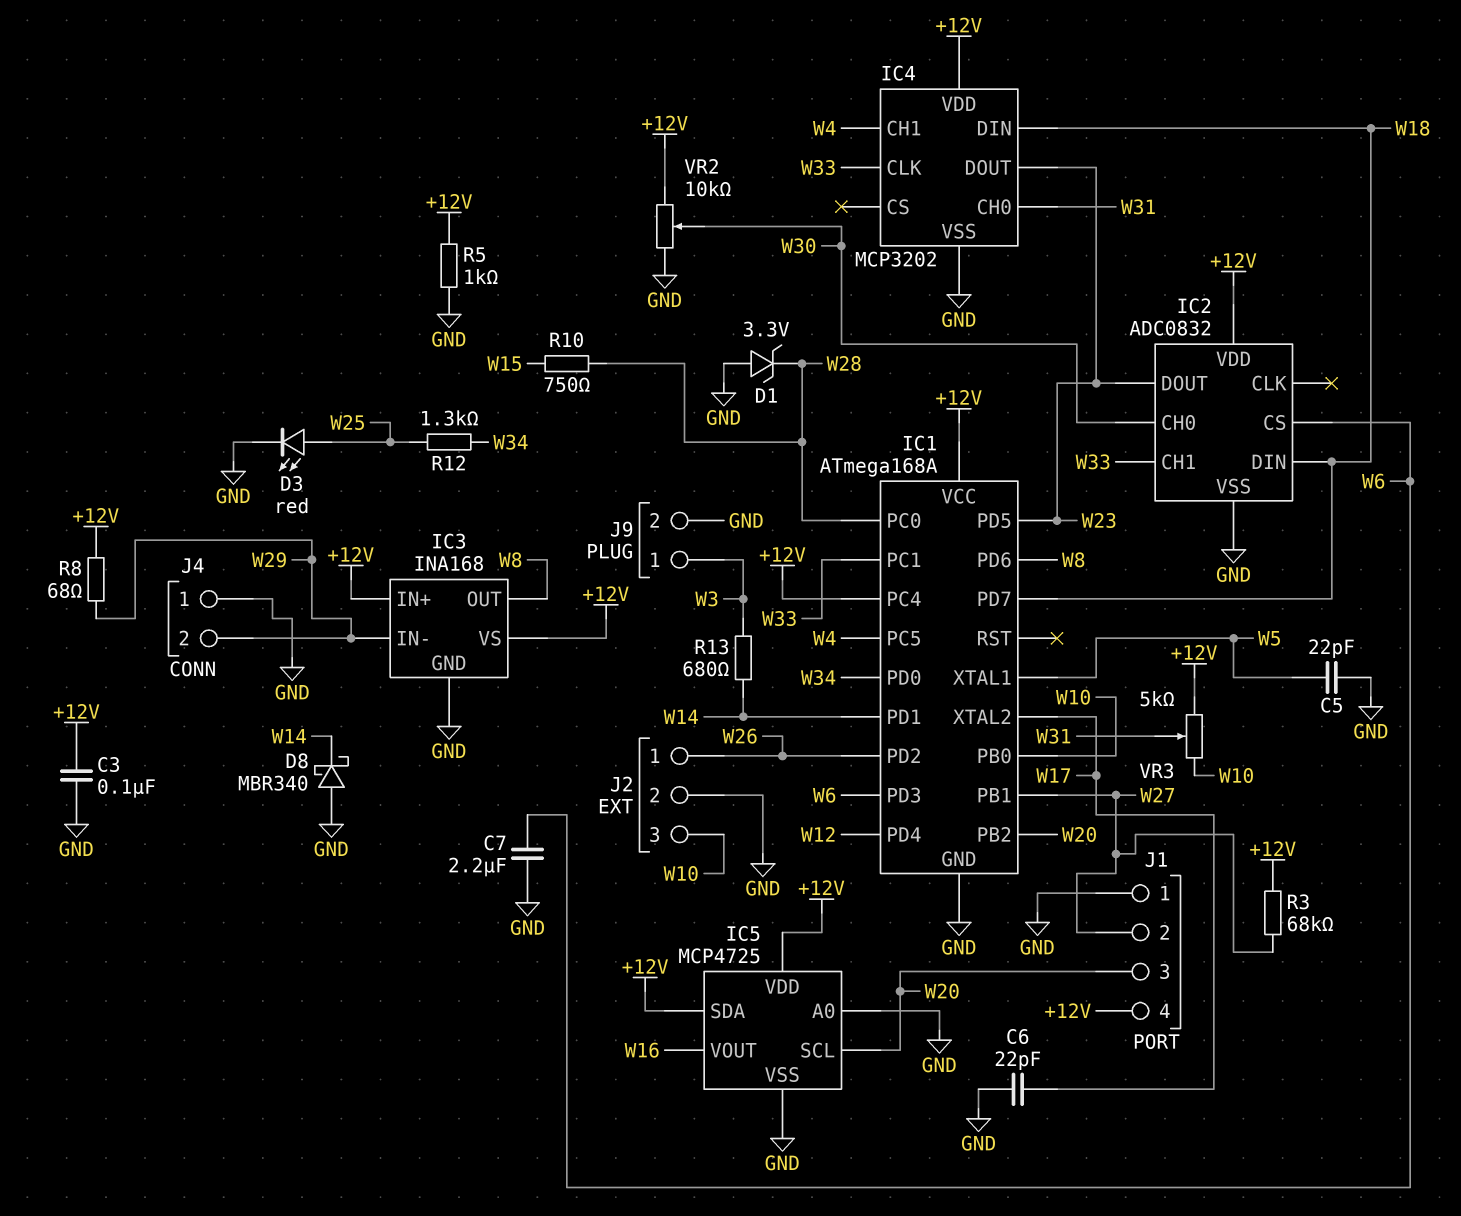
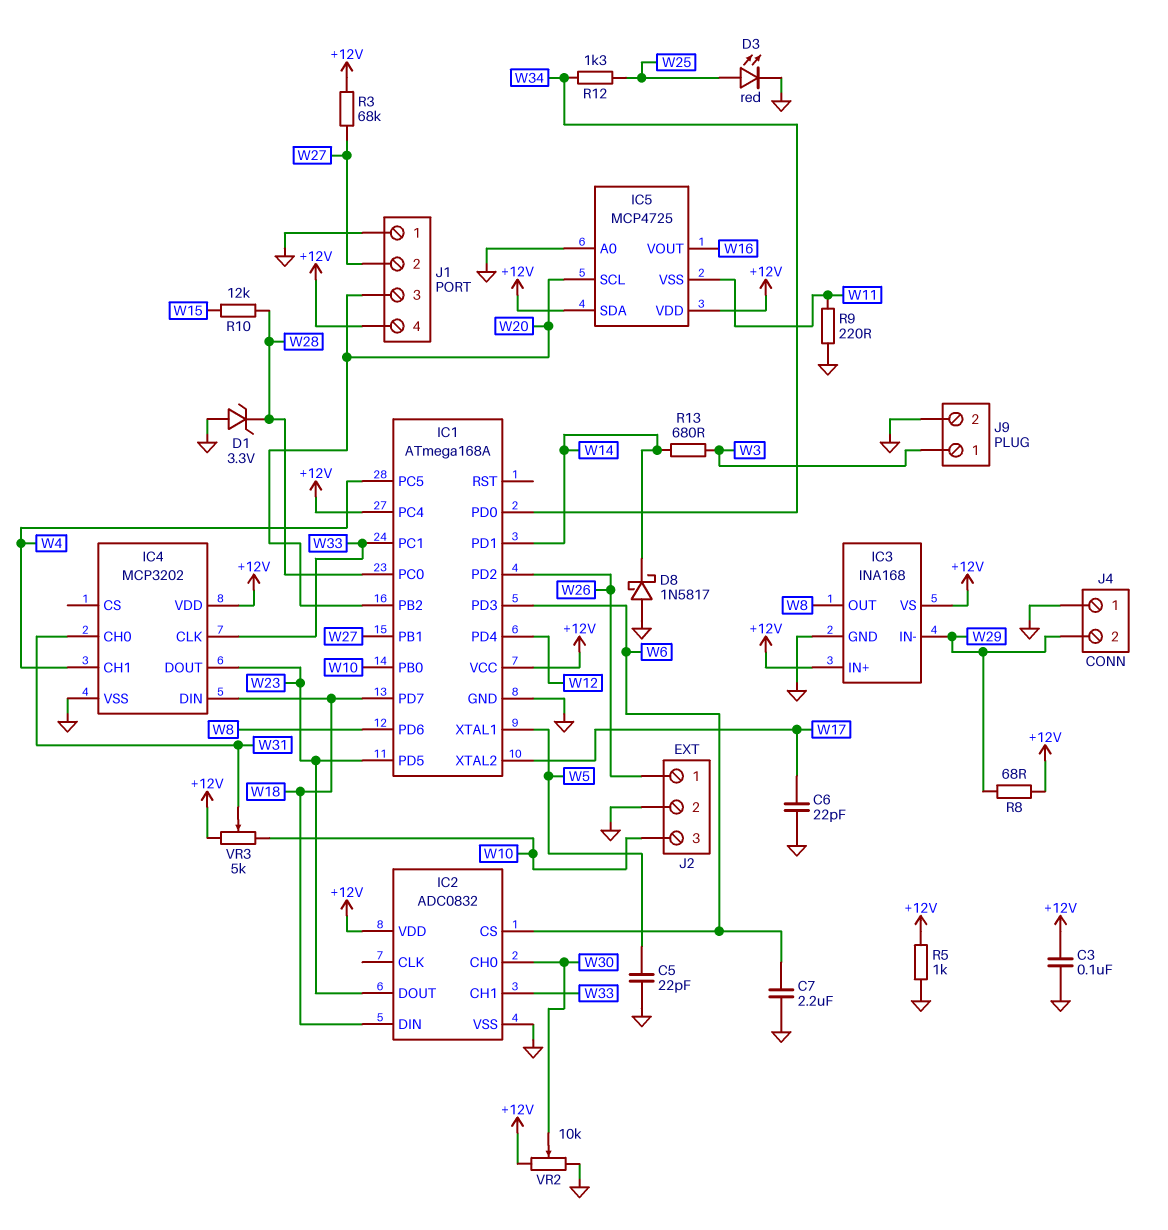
D8: schottky MBR340 (A GND, K W14) -> schottky 1N5817 (A GND, K W14)
IC5 pin VSS: GND -> W11
R9: none -> 220 (GND, W11)
R10: 750 (W15, W28) -> 12k (W15, W28)

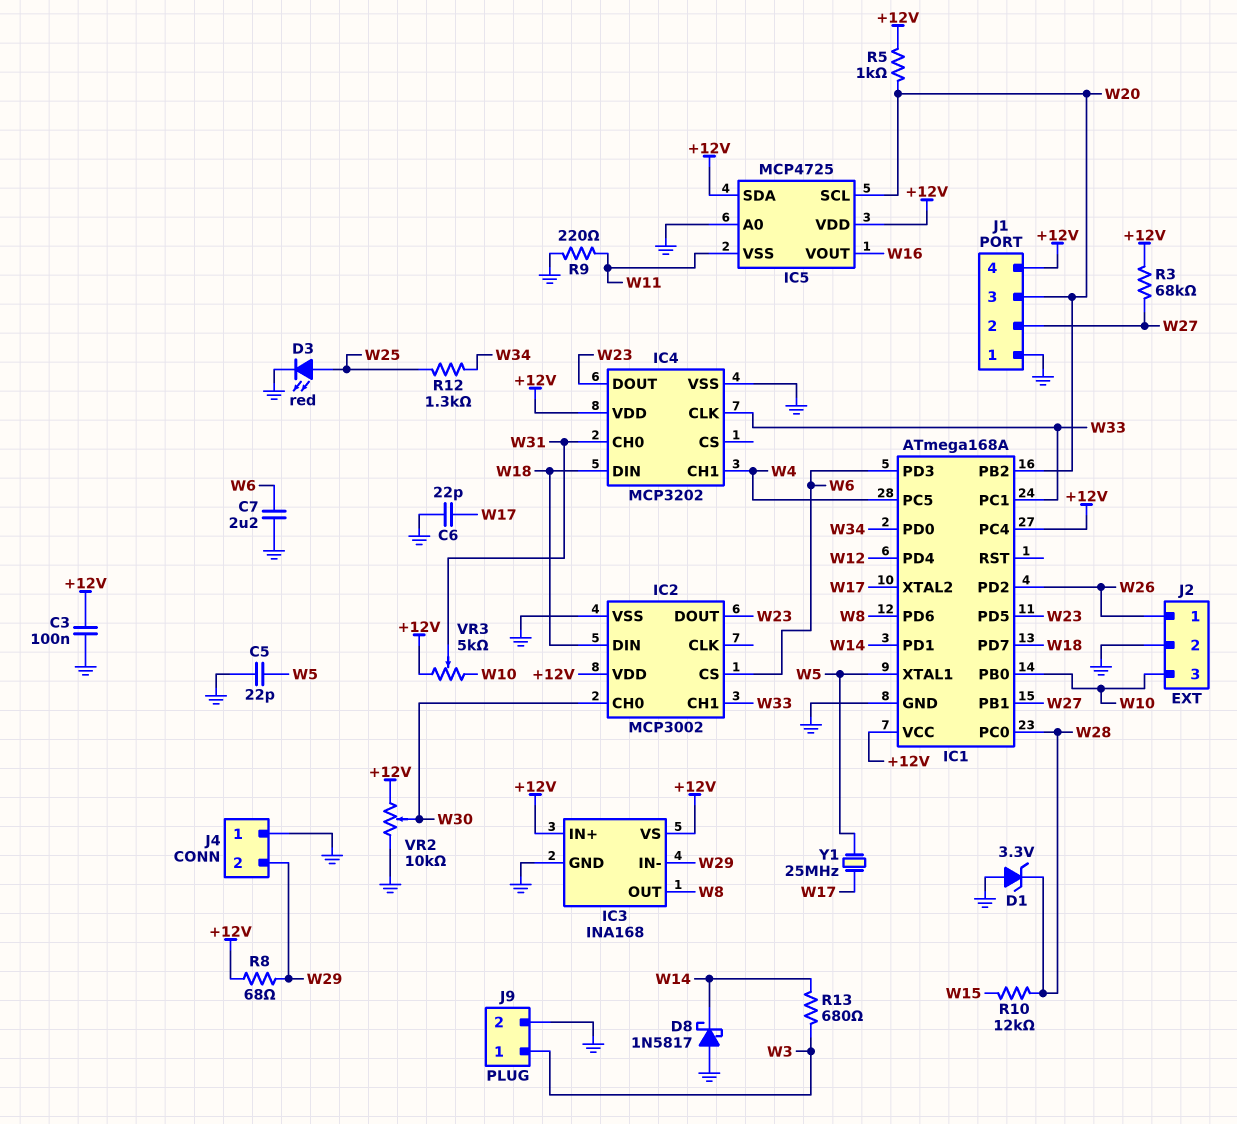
IC2: ADC0832 -> MCP3002
R5: 1k (+12V, GND) -> 1k (+12V, W20)
Y1: none -> 25MHz (W5, W17)

